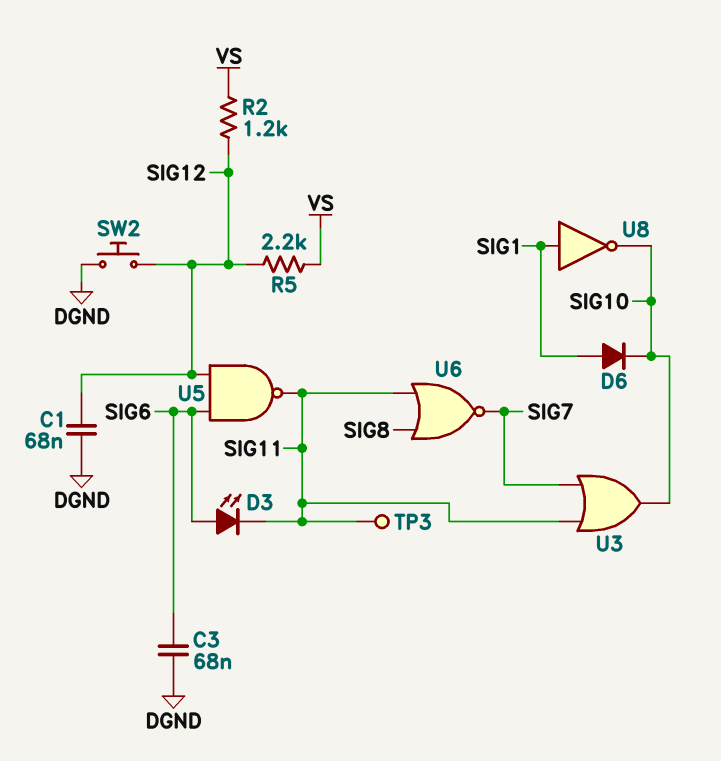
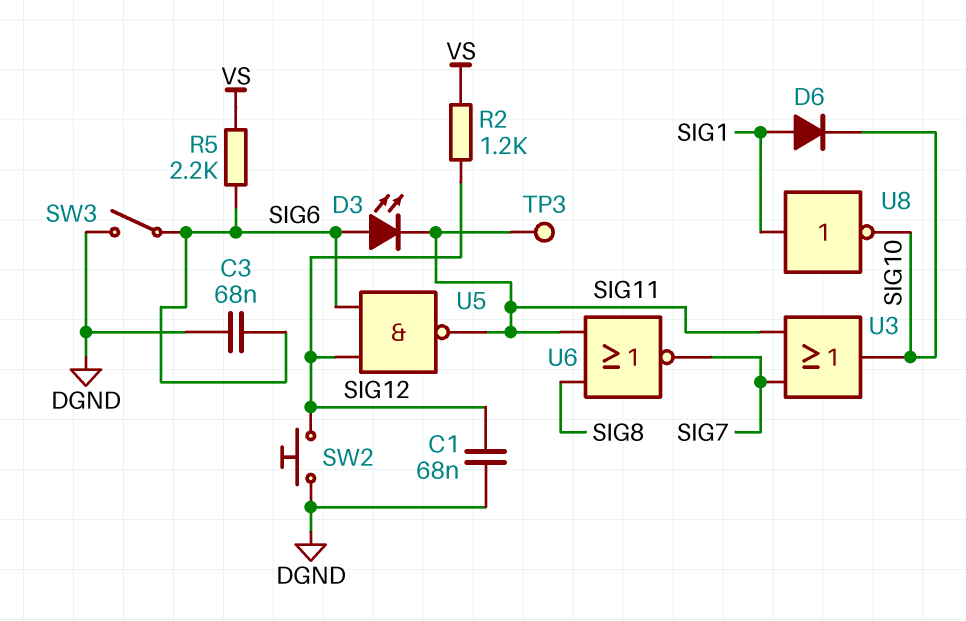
R5: 2.2k (SIG12, VS) -> 2.2k (SIG6, VS)
SW3: none -> switch (DGND, SIG6)

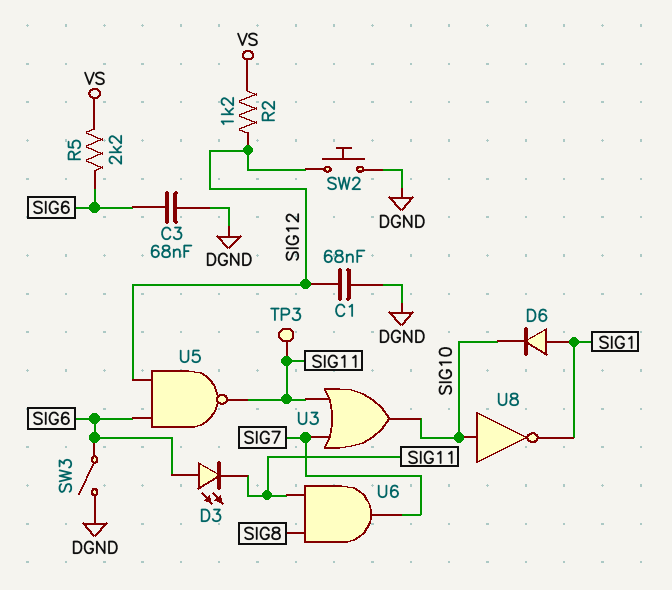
U6: NOR (in SIG8, in SIG11, out SIG7) -> AND (in SIG8, in SIG11, out SIG7)
U8: NOT (in SIG1, out SIG10) -> NOT (in SIG10, out SIG1)

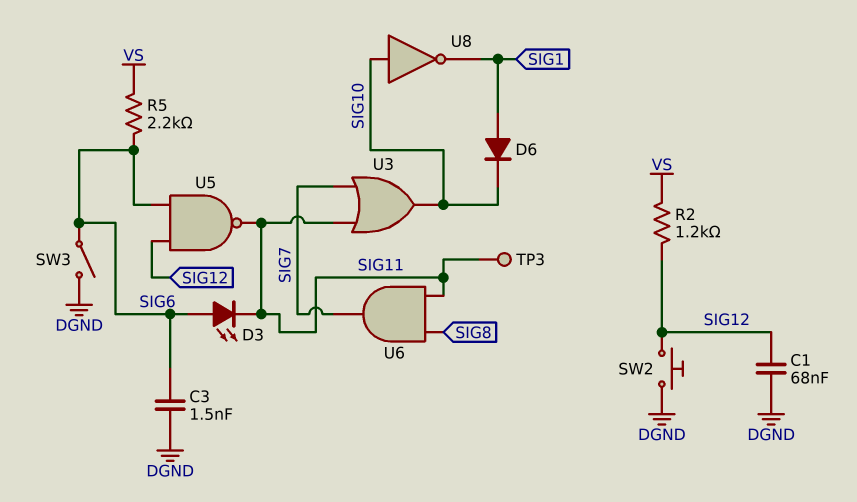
C3: 68nF (DGND, SIG6) -> 1.5nF (DGND, SIG6)

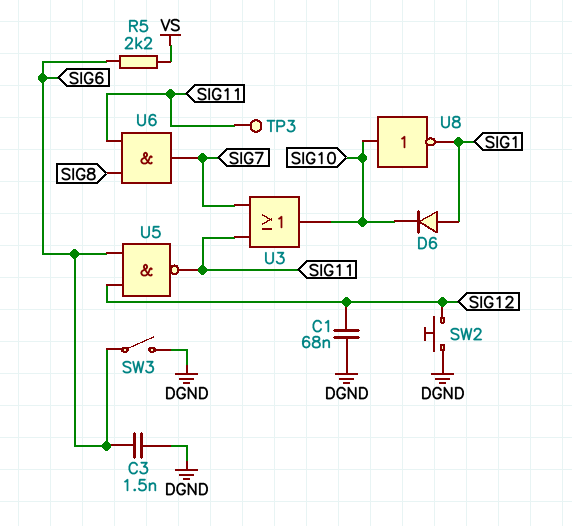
D3: LED (A SIG6, K SIG11) -> none
R2: 1.2k (SIG12, VS) -> none

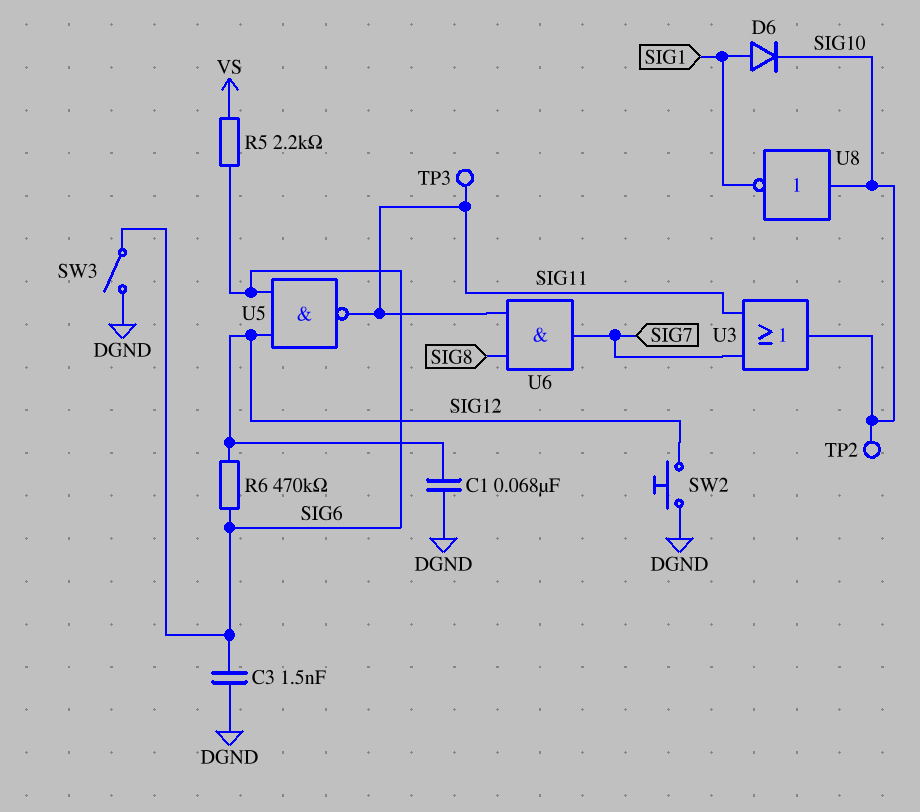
R6: none -> 470k (SIG6, SIG12)
TP2: none -> test point (SIG10)

